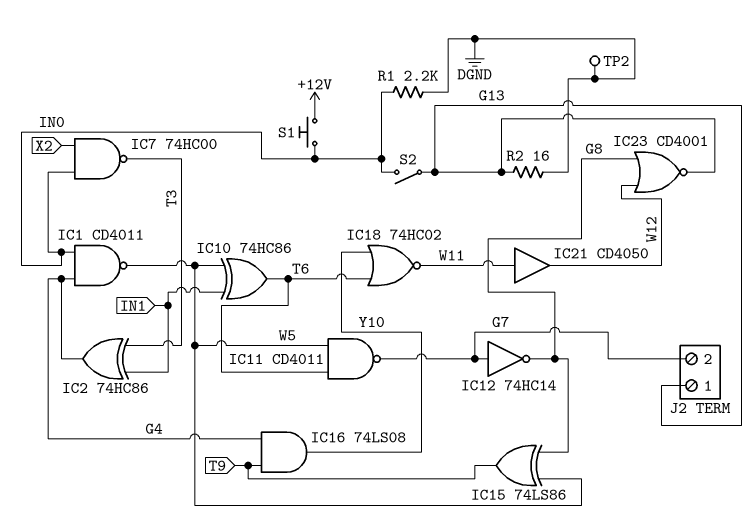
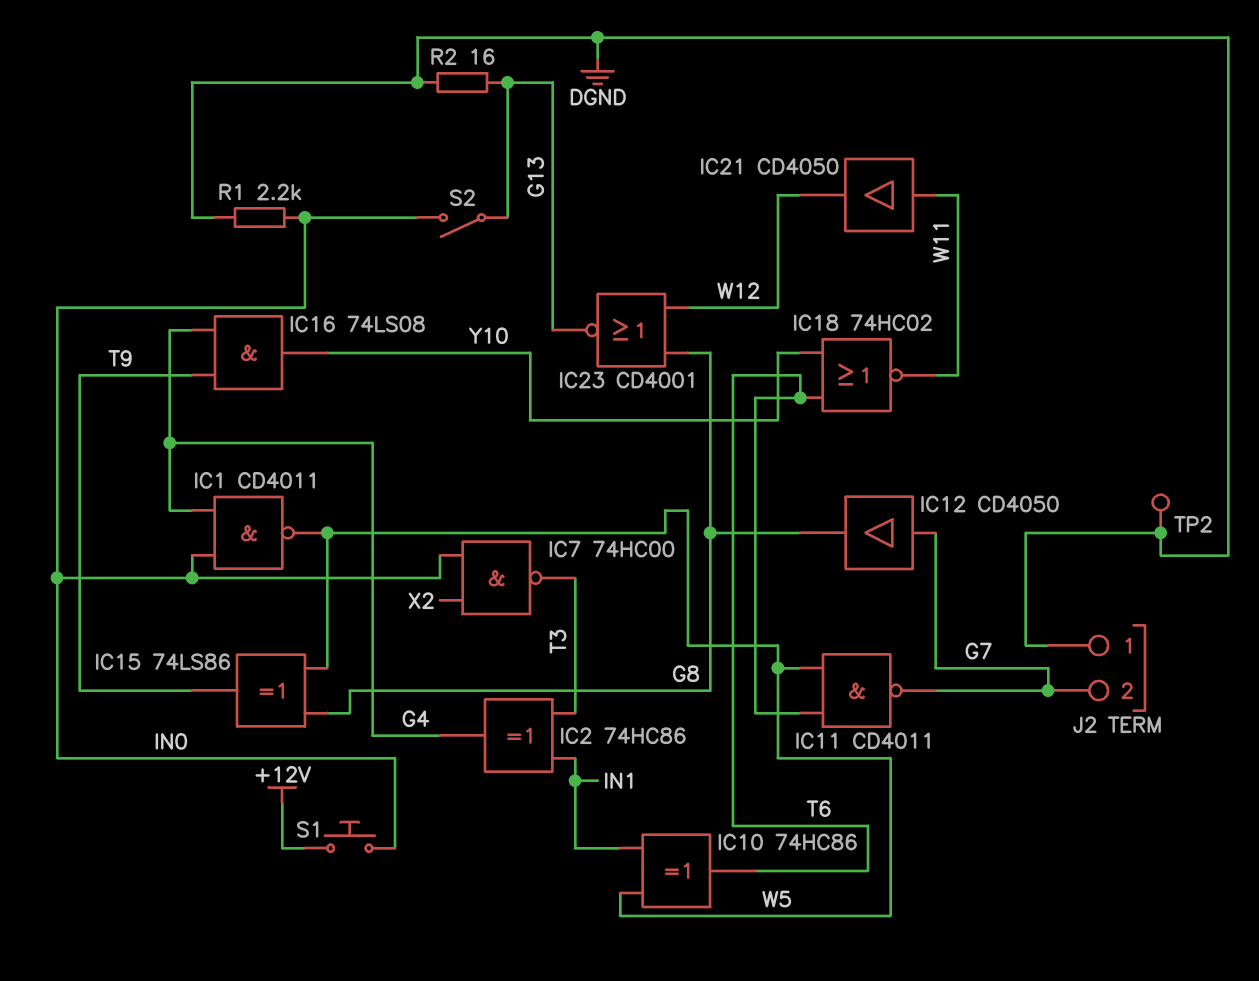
IC12: NOT 74HC14 (in G7, out G8) -> buffer CD4050 (in G7, out G8)
J2 pin 1: G13 -> DGND

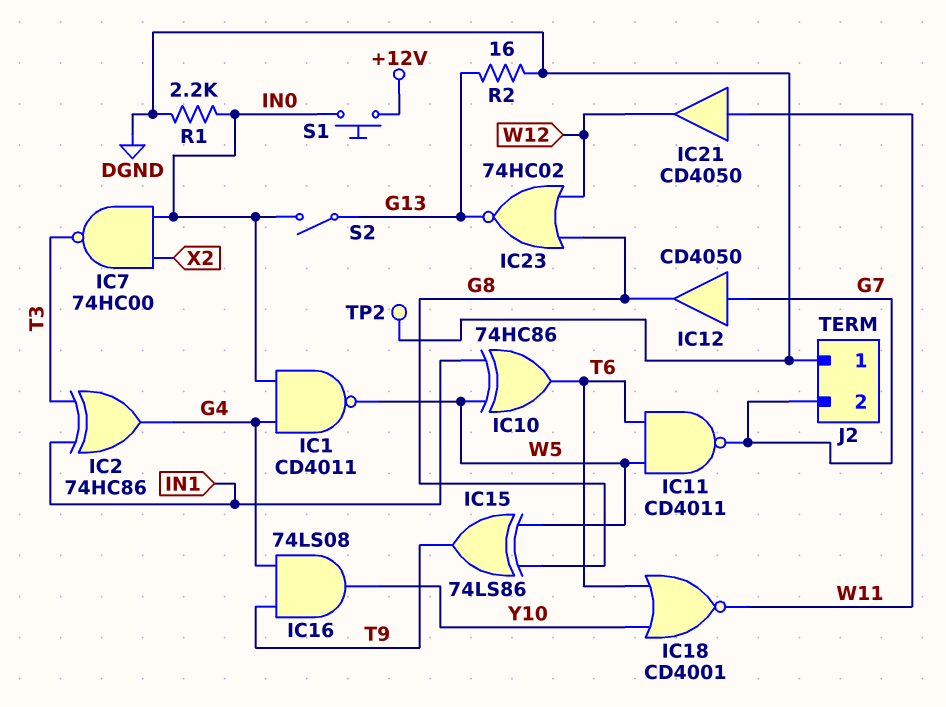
IC18: NOR 74HC02 (in T6, in Y10, out W11) -> NOR CD4001 (in T6, in Y10, out W11)
IC23: NOR CD4001 (in G8, in W12, out G13) -> NOR 74HC02 (in G8, in W12, out G13)

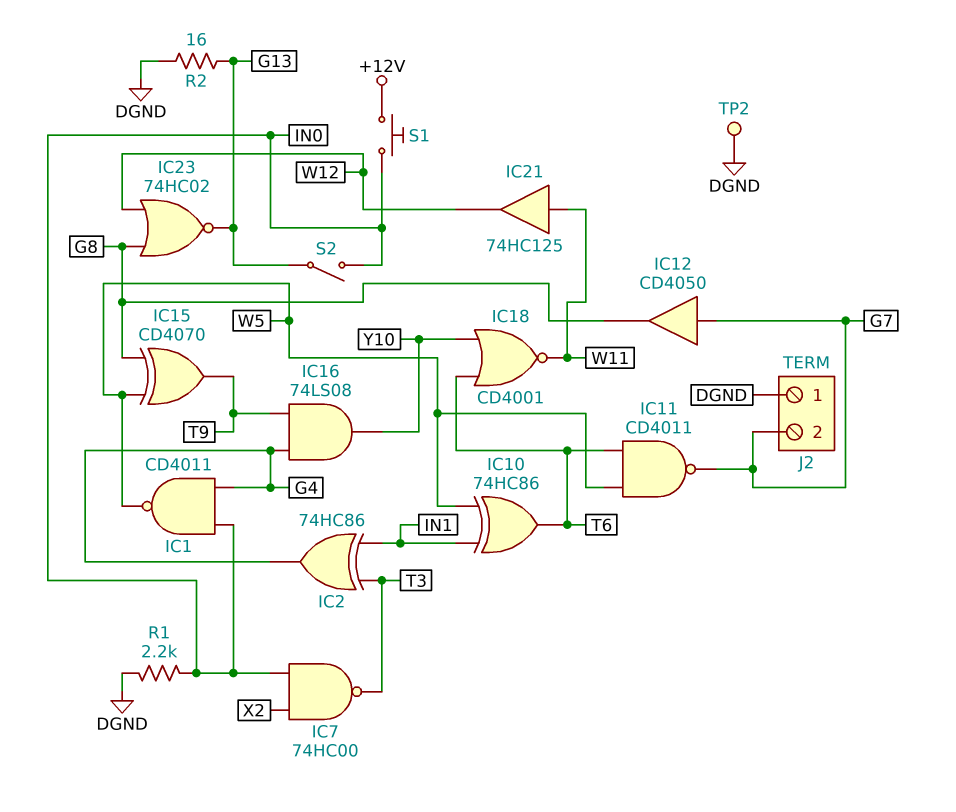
IC15: XOR 74LS86 (in G8, in W5, out T9) -> XOR CD4070 (in G8, in W5, out T9)
IC21: buffer CD4050 (in W11, out W12) -> buffer 74HC125 (in W11, out W12)

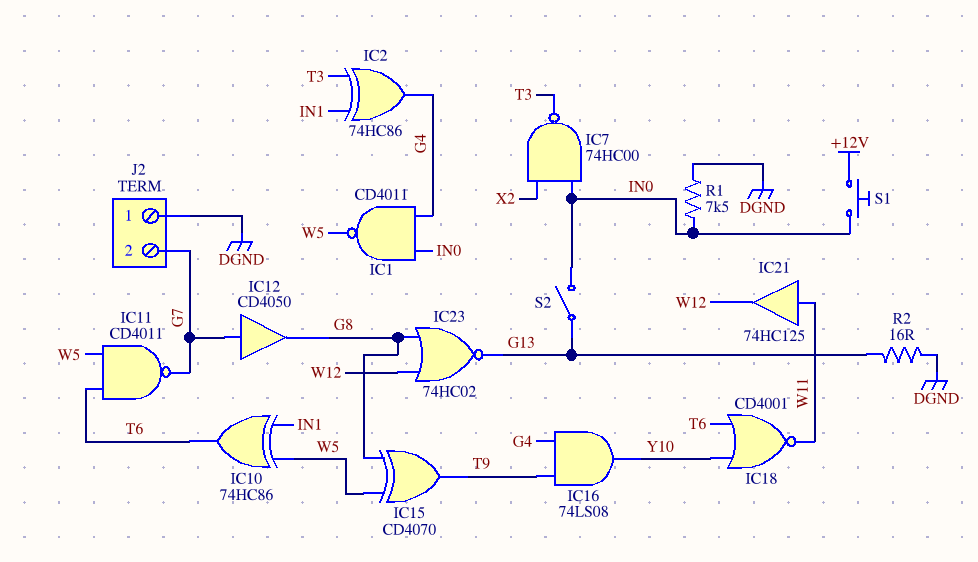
R1: 2.2k (DGND, IN0) -> 7.5k (DGND, IN0)
TP2: test point (DGND) -> none

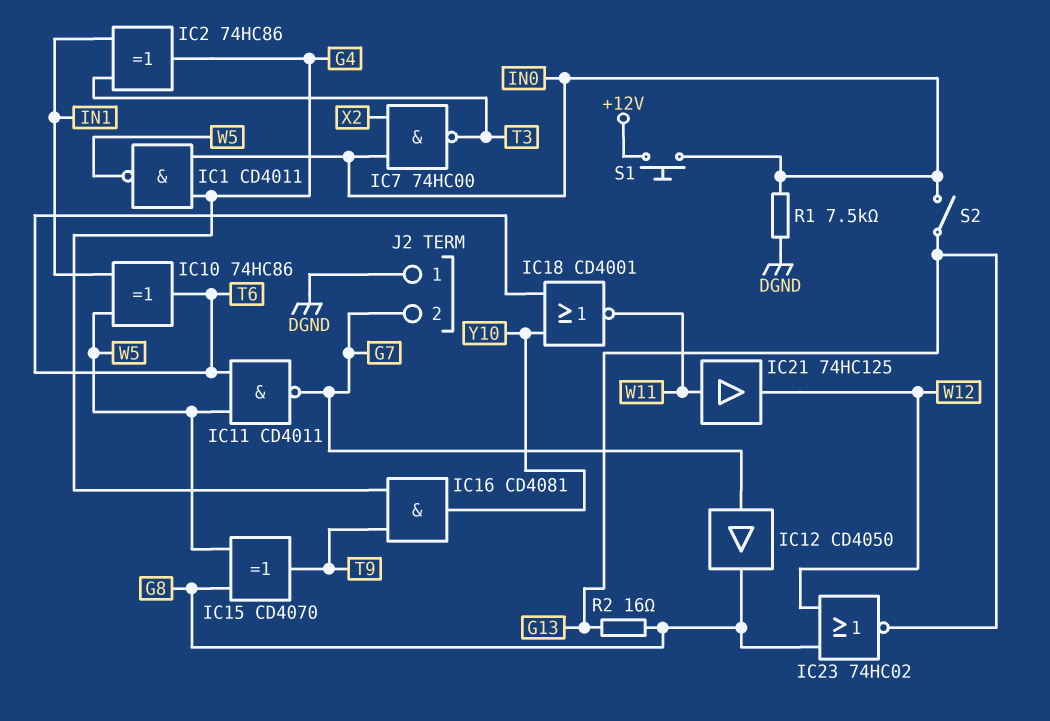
IC16: AND 74LS08 (in G4, in T9, out Y10) -> AND CD4081 (in G4, in T9, out Y10)
R2: 16 (DGND, G13) -> 16 (G8, G13)

